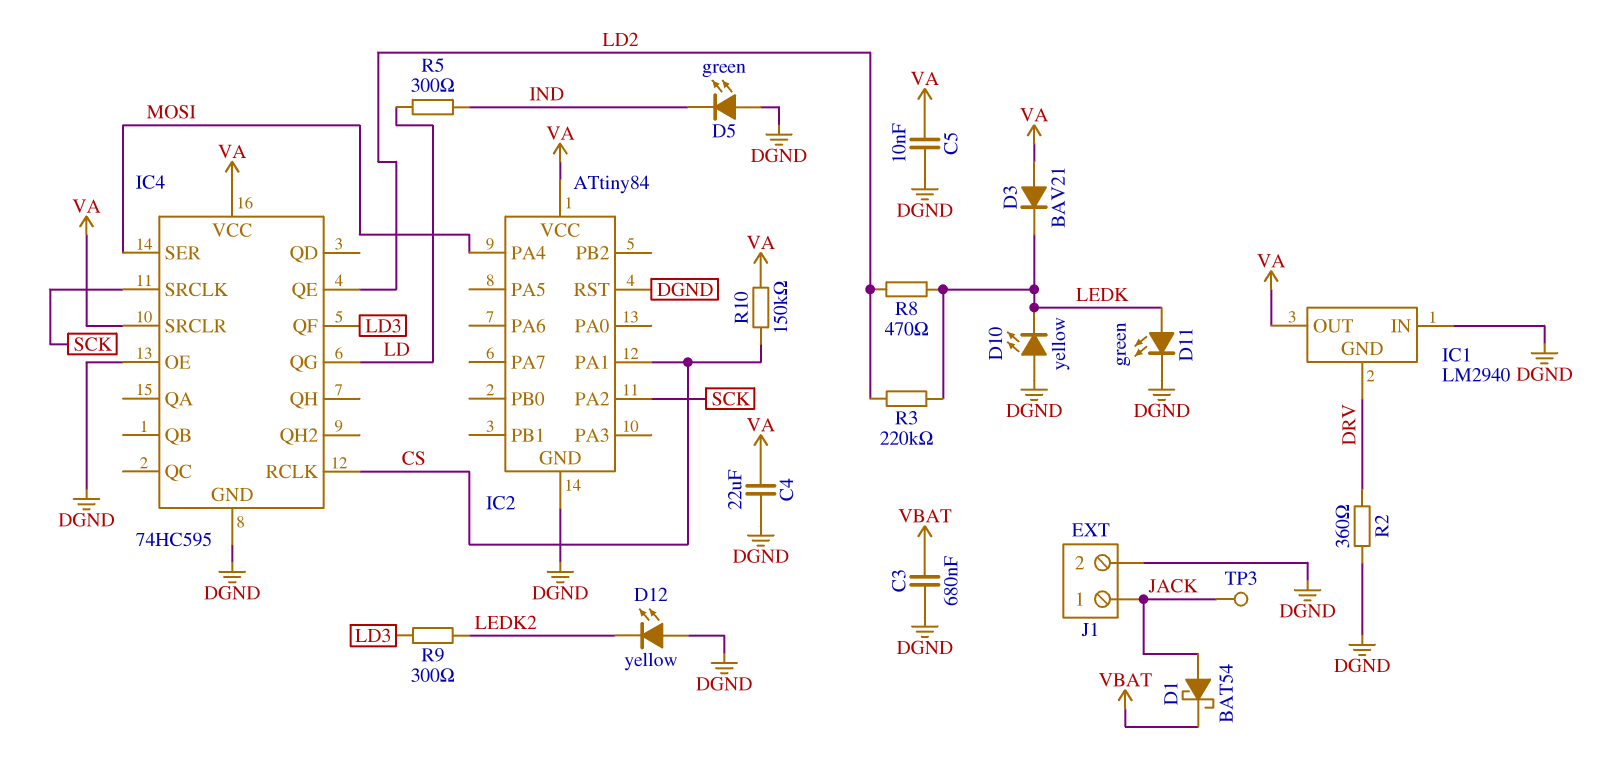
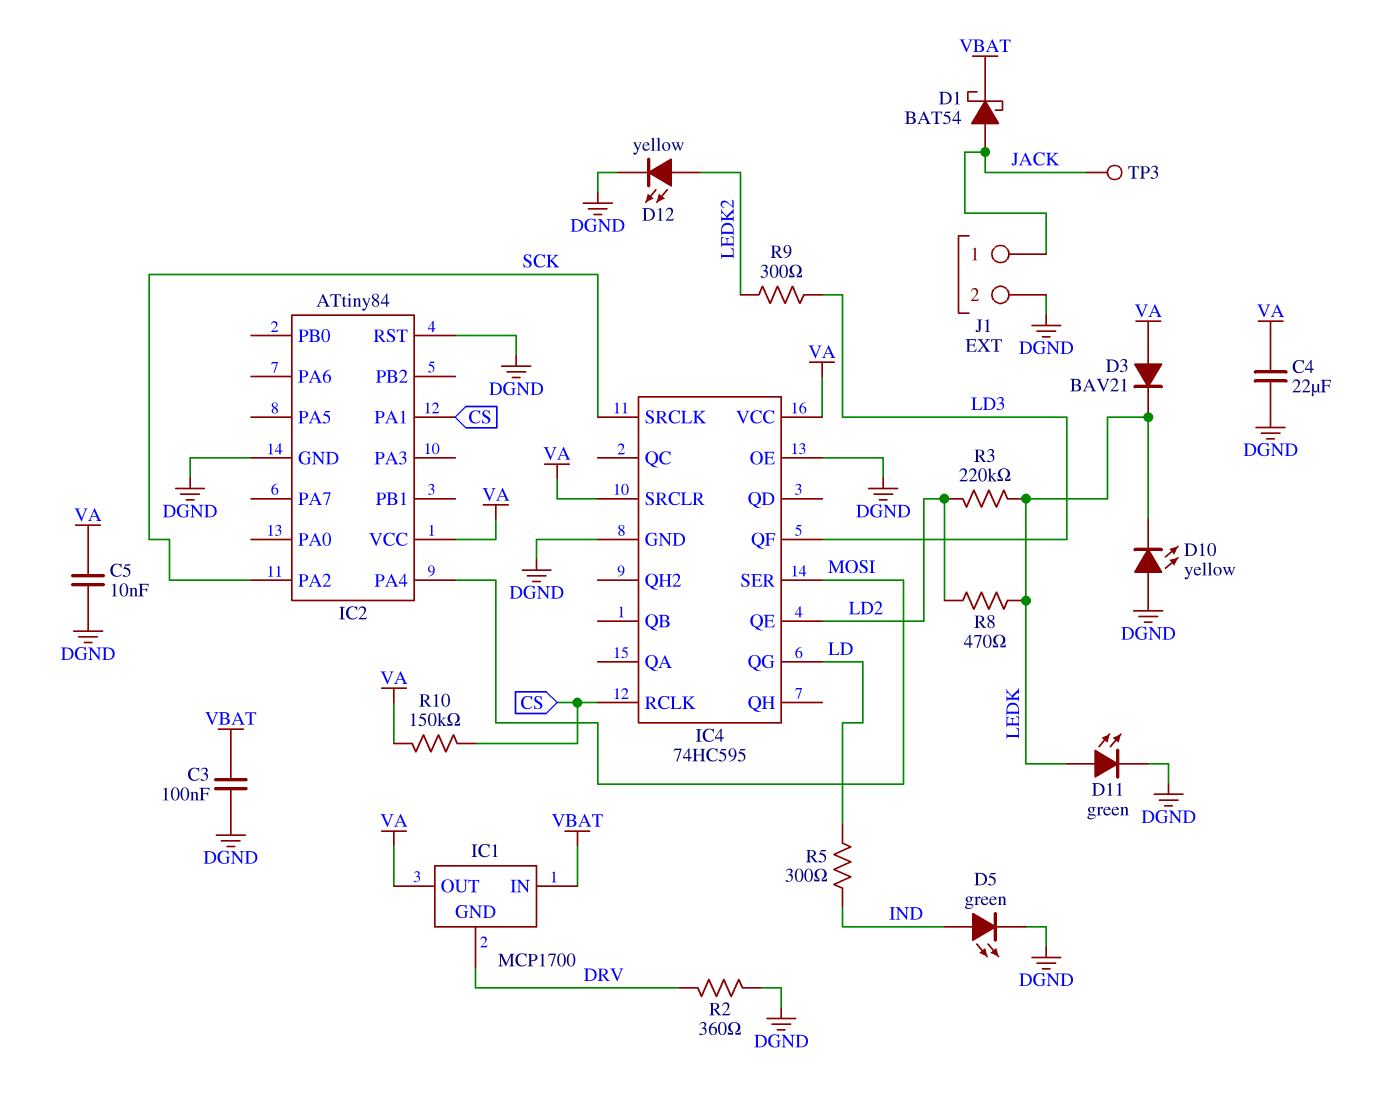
C3: 680nF (DGND, VBAT) -> 100nF (DGND, VBAT)
D5: LED green (A DGND, K IND) -> LED green (A IND, K DGND)
D12: LED yellow (A DGND, K LEDK2) -> LED yellow (A LEDK2, K DGND)
IC1: LM2940 -> MCP1700
IC1 pin IN: DGND -> VBAT

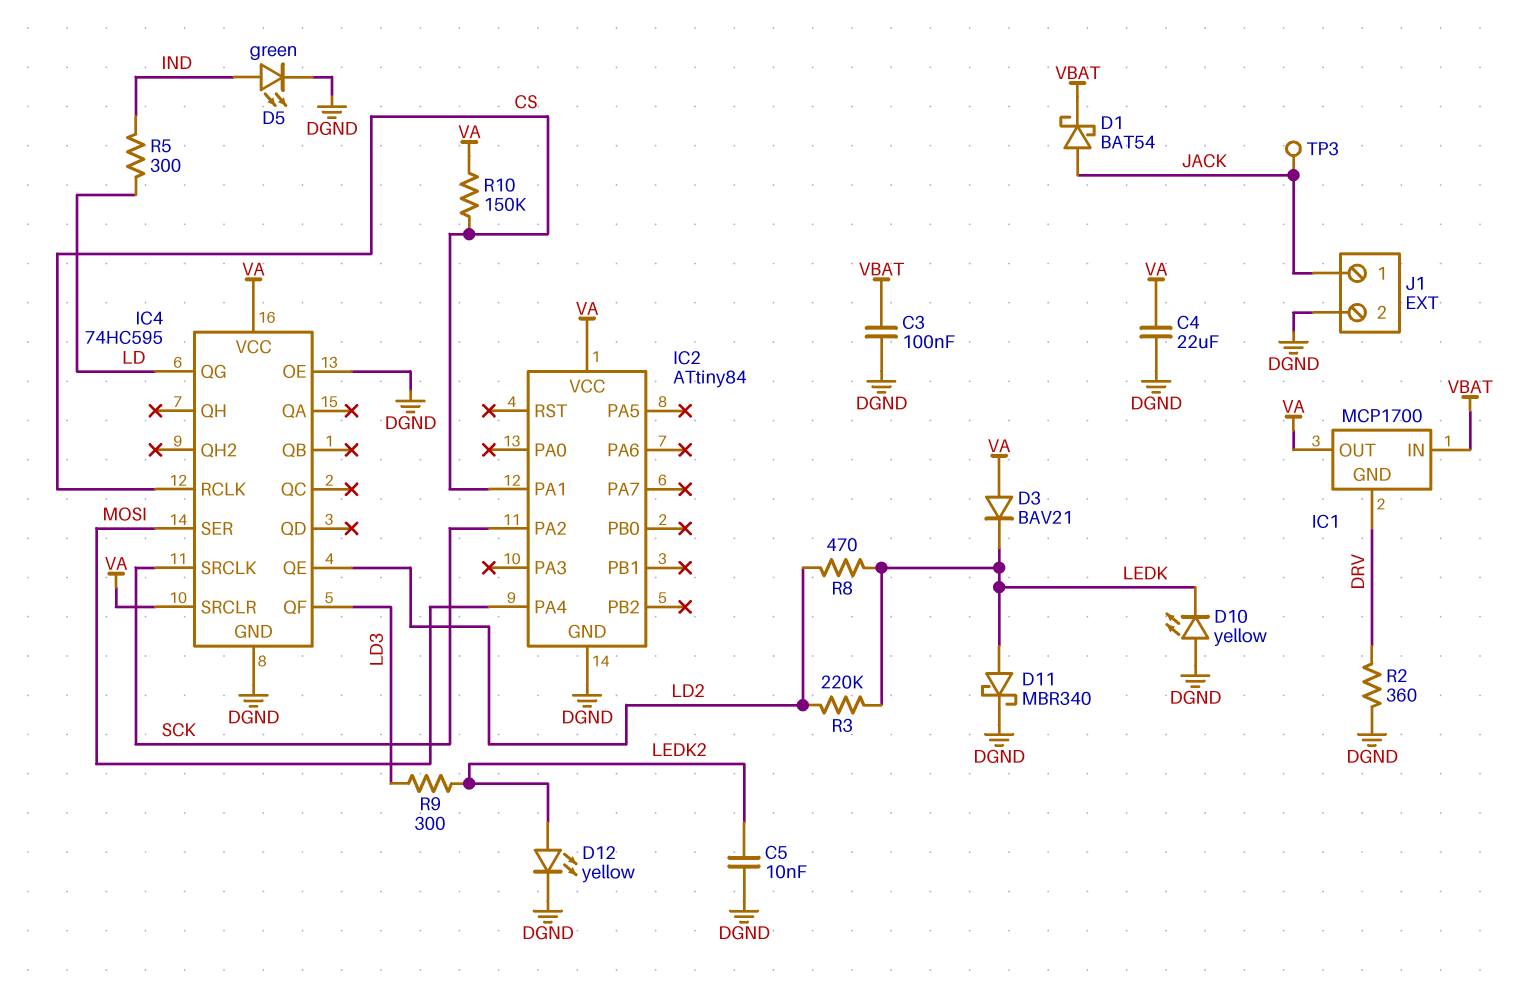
C5: 10nF (DGND, VA) -> 10nF (DGND, LEDK2)
D11: LED green (A LEDK, K DGND) -> schottky MBR340 (A LEDK, K DGND)
IC2 pin RST: DGND -> none

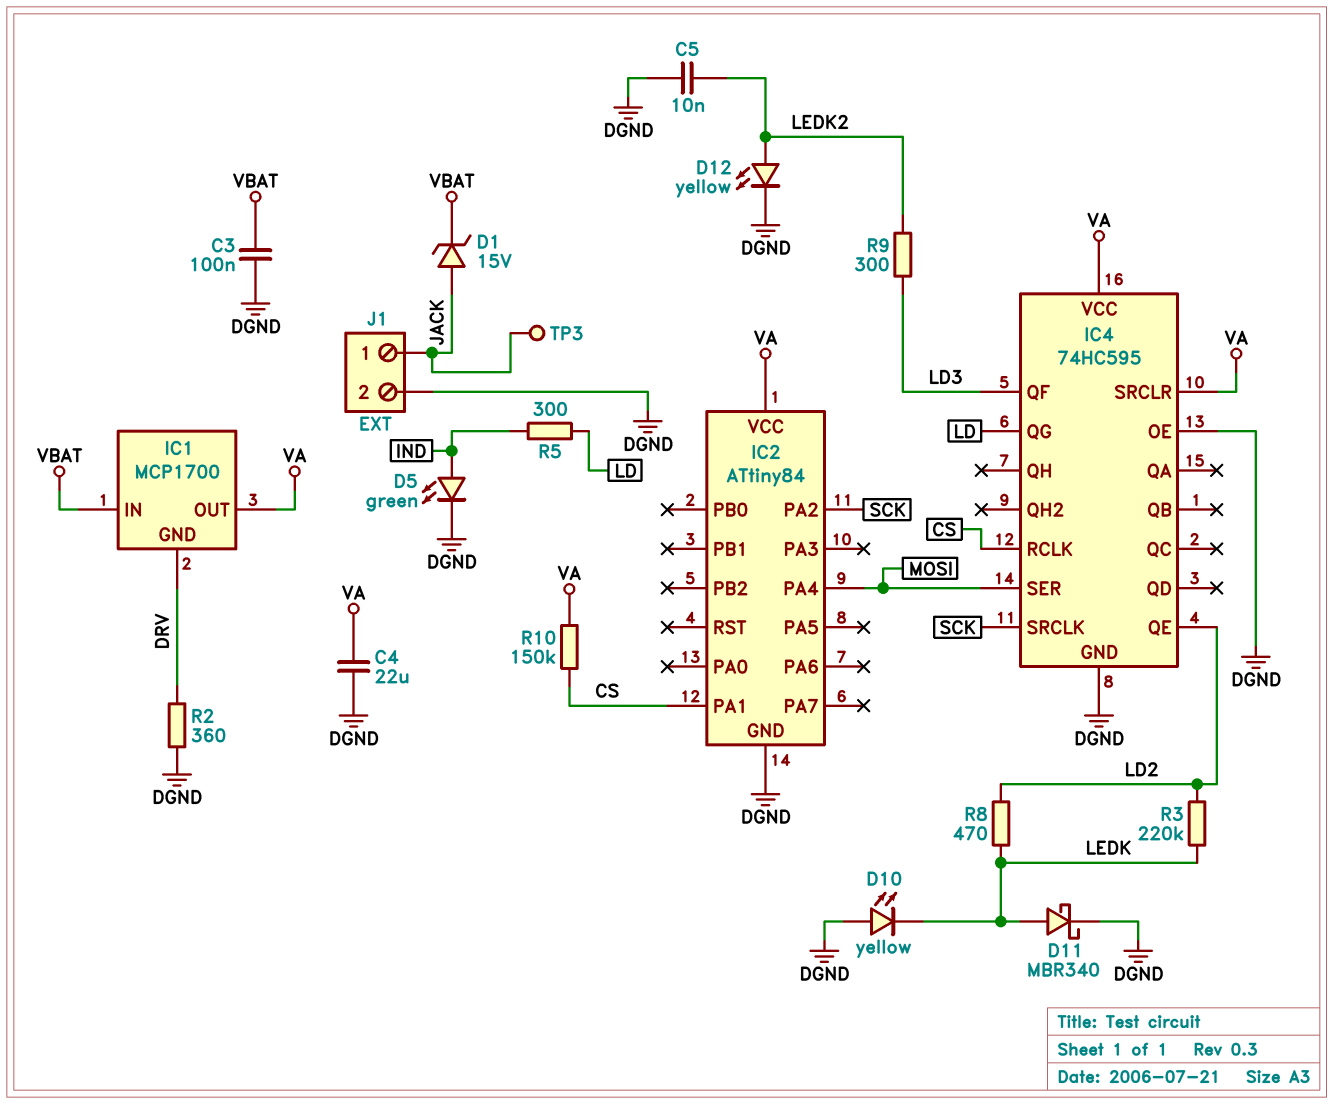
D1: schottky BAT54 (A JACK, K VBAT) -> zener 15V (A JACK, K VBAT)
D3: diode BAV21 (A VA, K LEDK) -> none

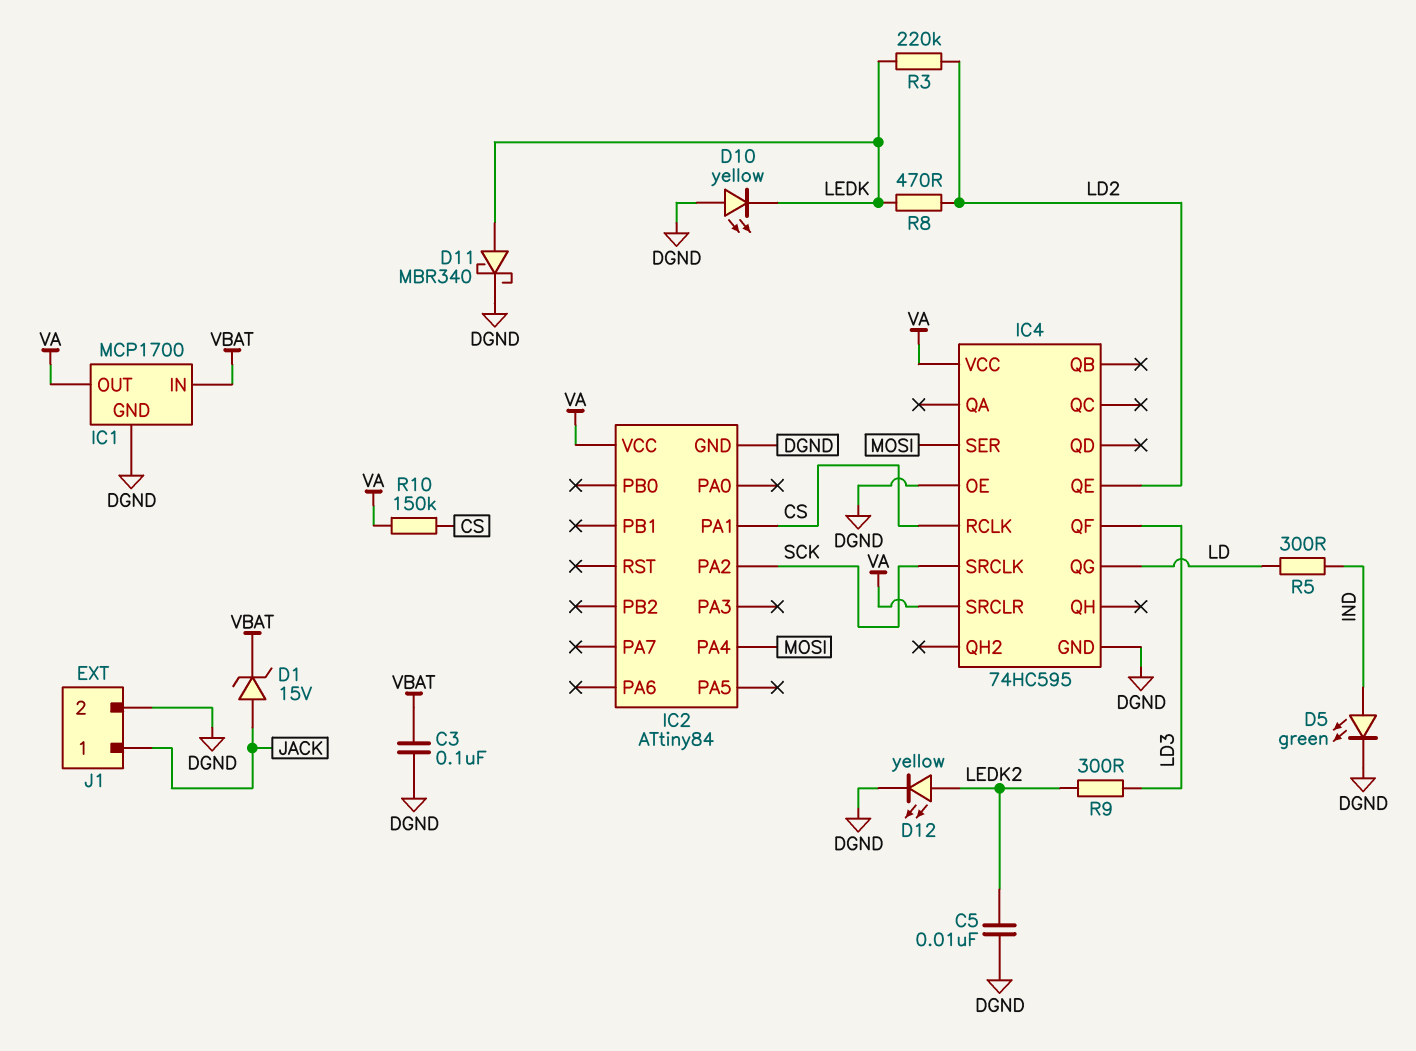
C4: 22uF (DGND, VA) -> none
IC1 pin GND: DRV -> DGND
R2: 360 (DGND, DRV) -> none
TP3: test point (JACK) -> none

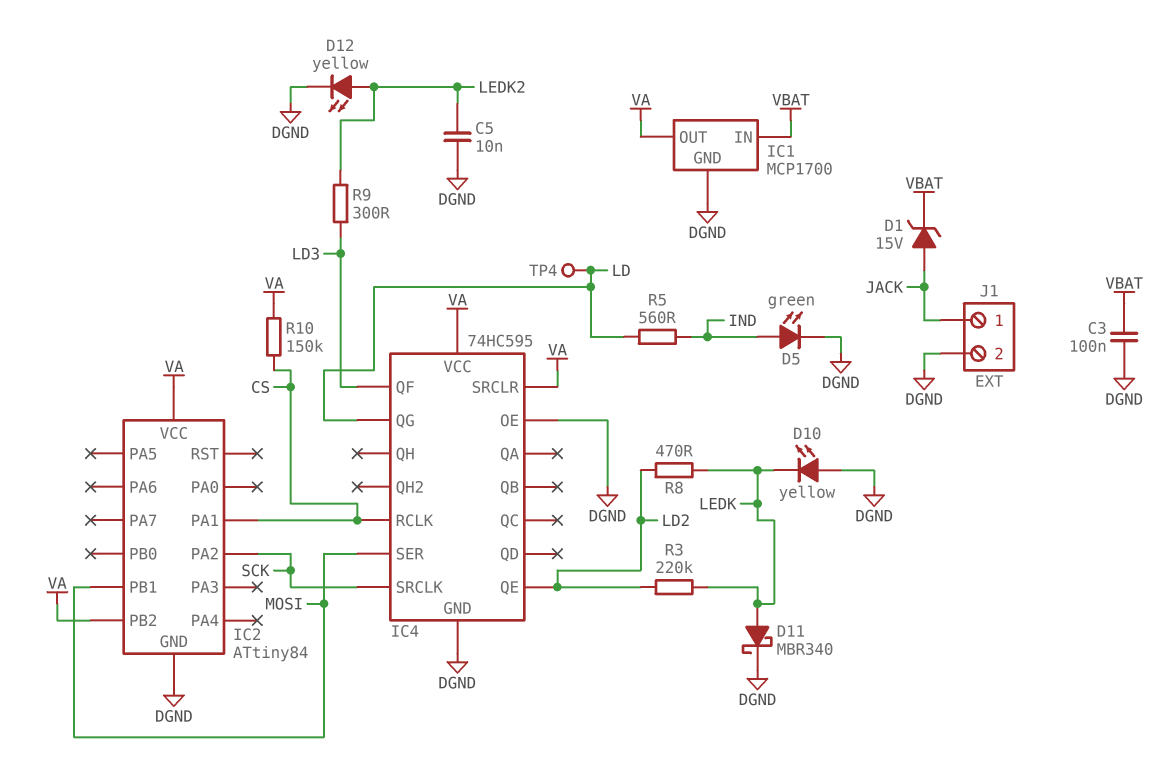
IC2 pin PA4: MOSI -> none
IC2 pin PB1: none -> MOSI
IC2 pin PB2: none -> VA
R5: 300 (IND, LD) -> 560 (IND, LD)
TP4: none -> test point (LD)

